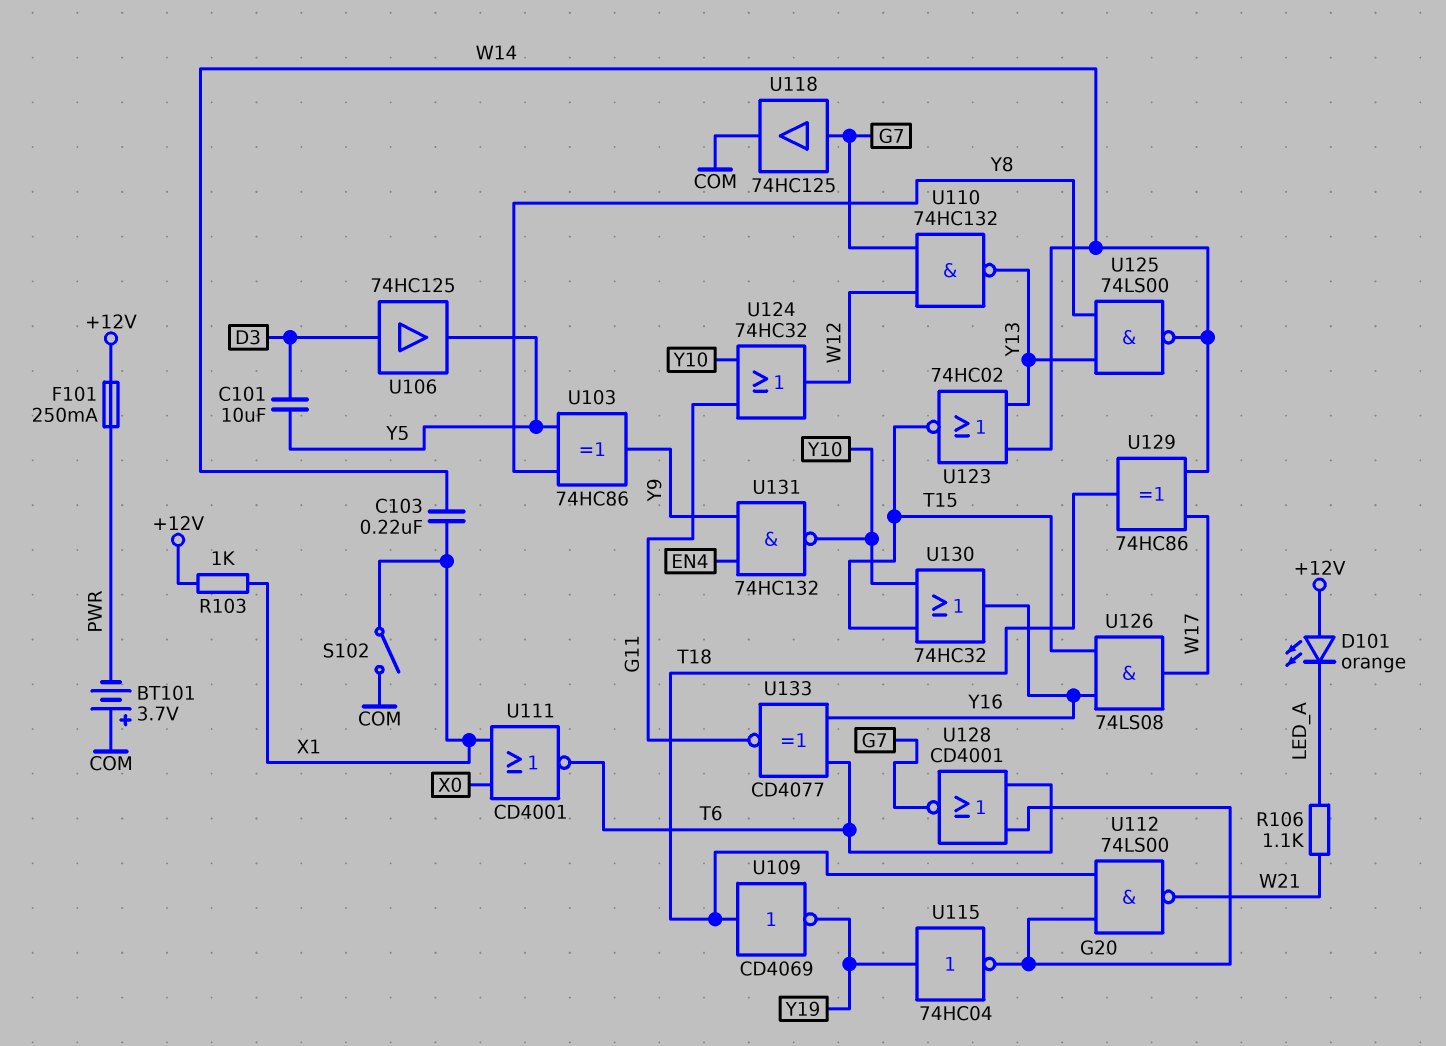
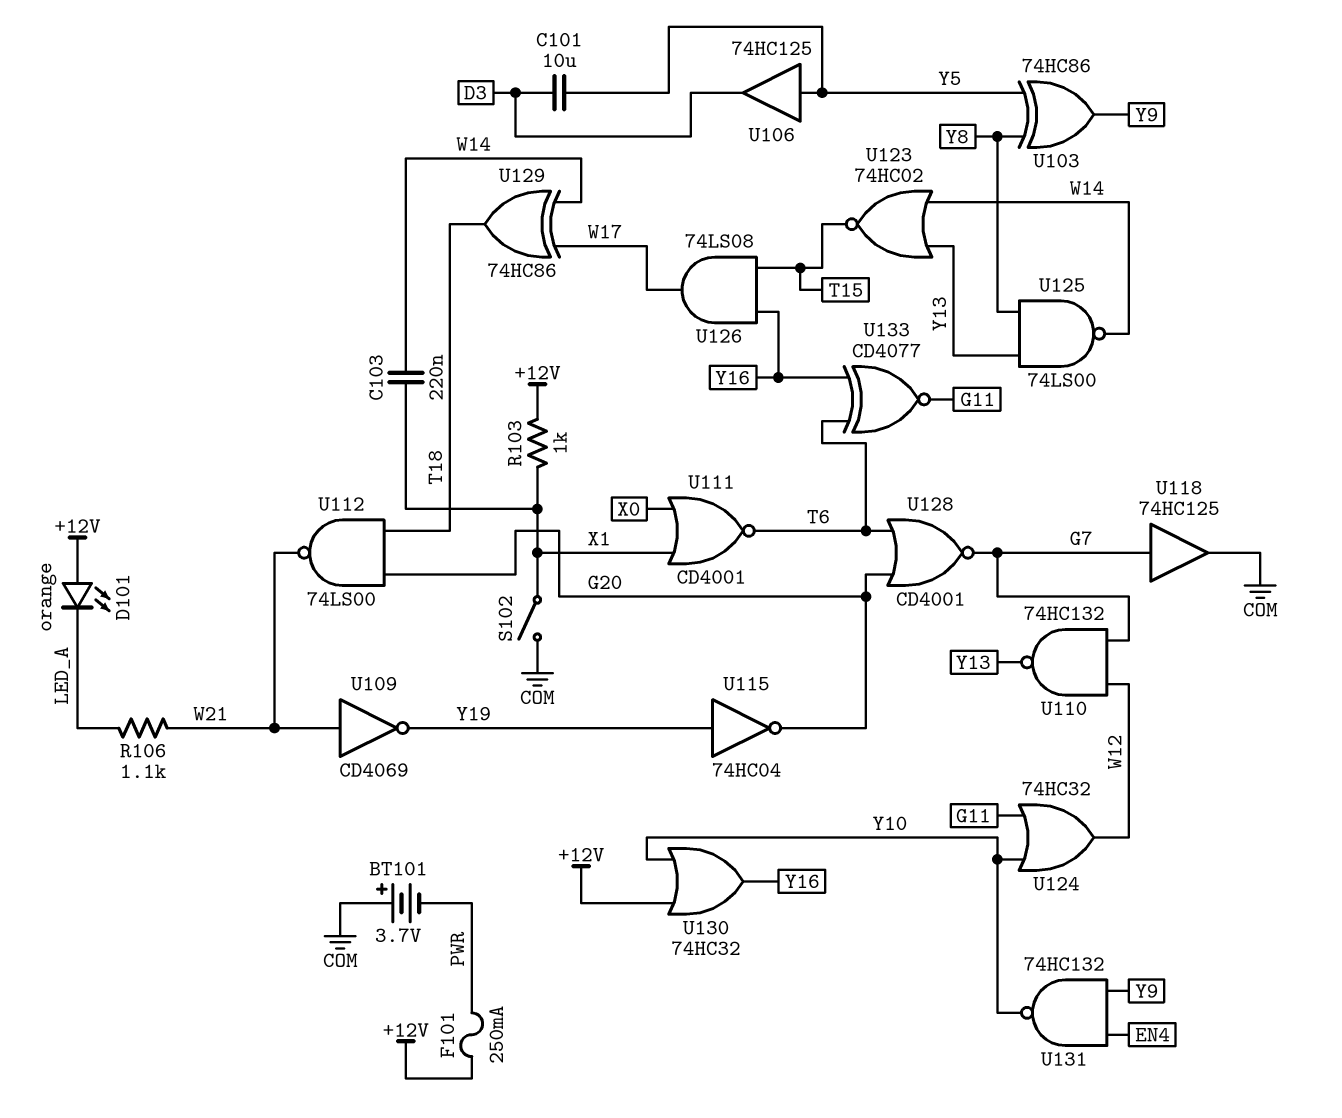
U106: buffer 74HC125 (in D3, out Y5) -> buffer 74HC125 (in Y5, out D3)
U109: NOT CD4069 (in T18, out Y19) -> NOT CD4069 (in W21, out Y19)
U130: OR 74HC32 (in T15, in Y10, out Y16) -> OR 74HC32 (in +12V, in Y10, out Y16)

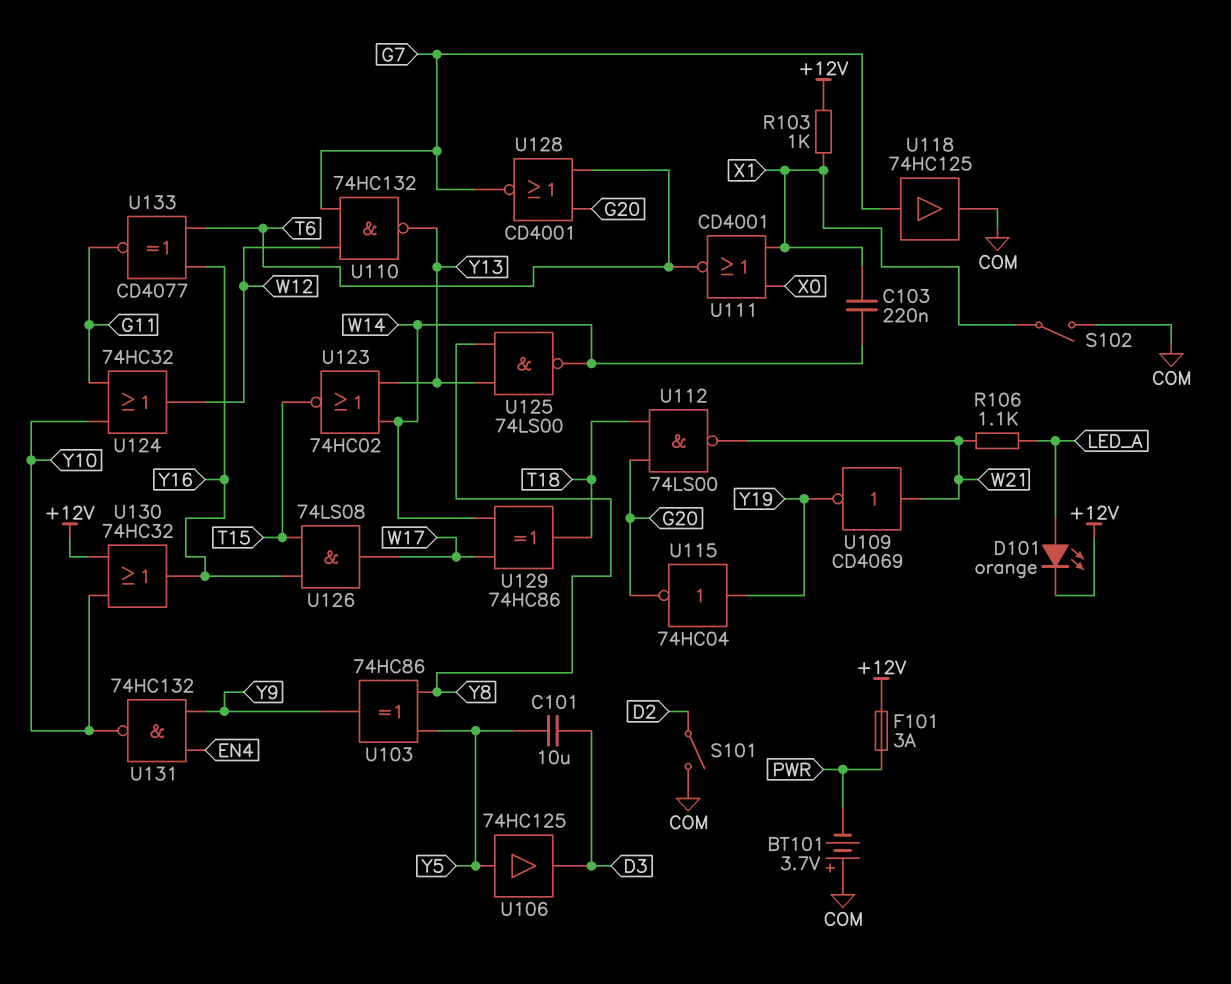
D101: LED orange (A +12V, K LED_A) -> LED orange (A LED_A, K +12V)
F101: 250mA (+12V, PWR) -> 3A (+12V, PWR)
S101: none -> switch (COM, D2)

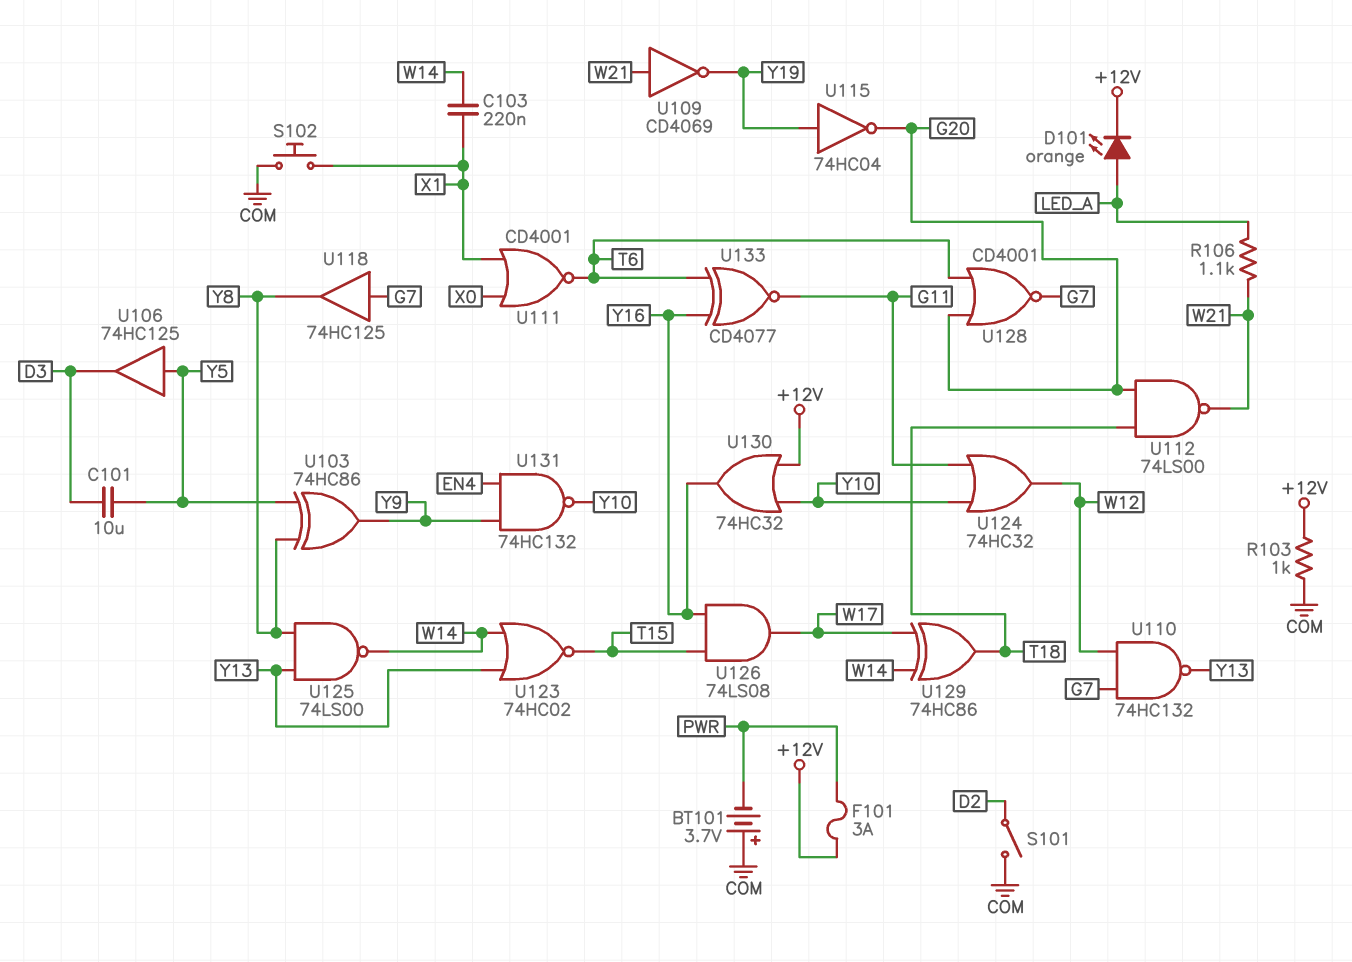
R103: 1k (+12V, X1) -> 1k (+12V, COM)
S102: switch (COM, X1) -> button (COM, X1)
U118: buffer 74HC125 (in G7, out COM) -> buffer 74HC125 (in G7, out Y8)

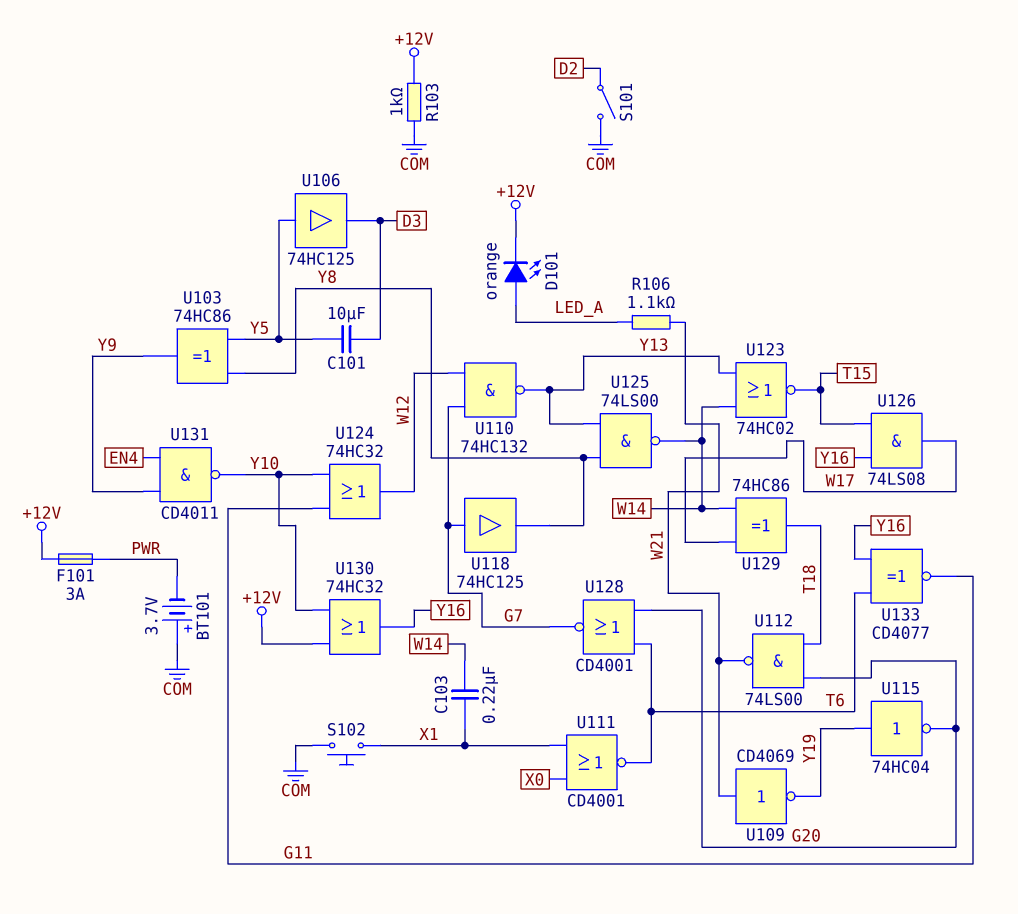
U131: NAND 74HC132 (in EN4, in Y9, out Y10) -> NAND CD4011 (in EN4, in Y9, out Y10)

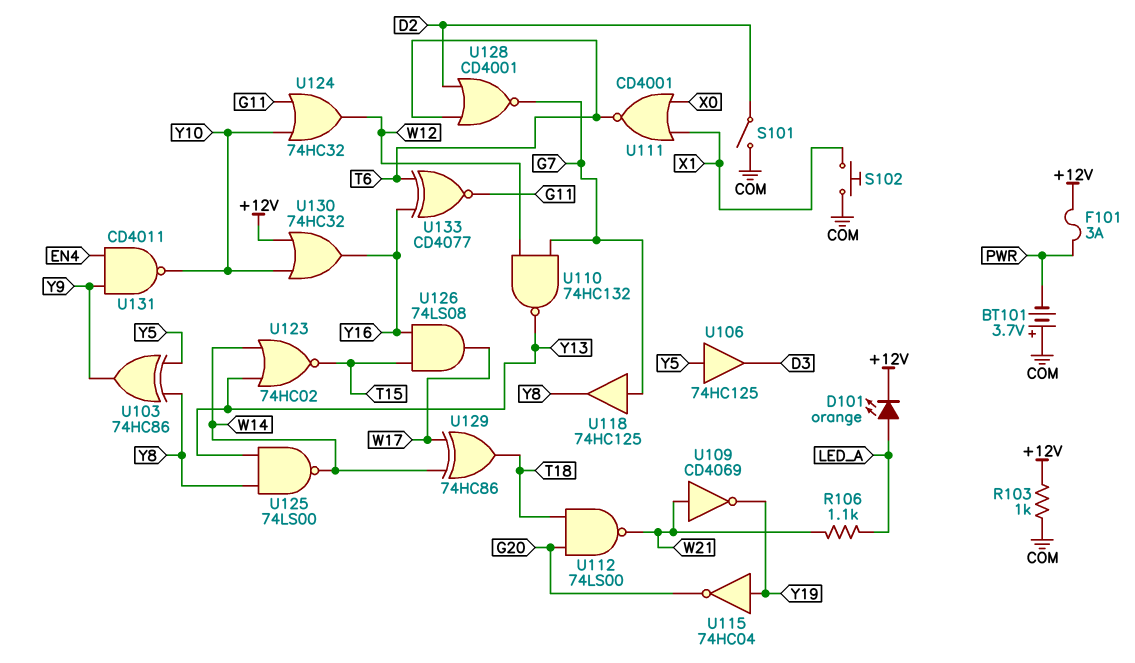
C101: 10uF (D3, Y5) -> none
C103: 220nF (W14, X1) -> none
U128: NOR CD4001 (in G20, in T6, out G7) -> NOR CD4001 (in D2, in T6, out G7)

